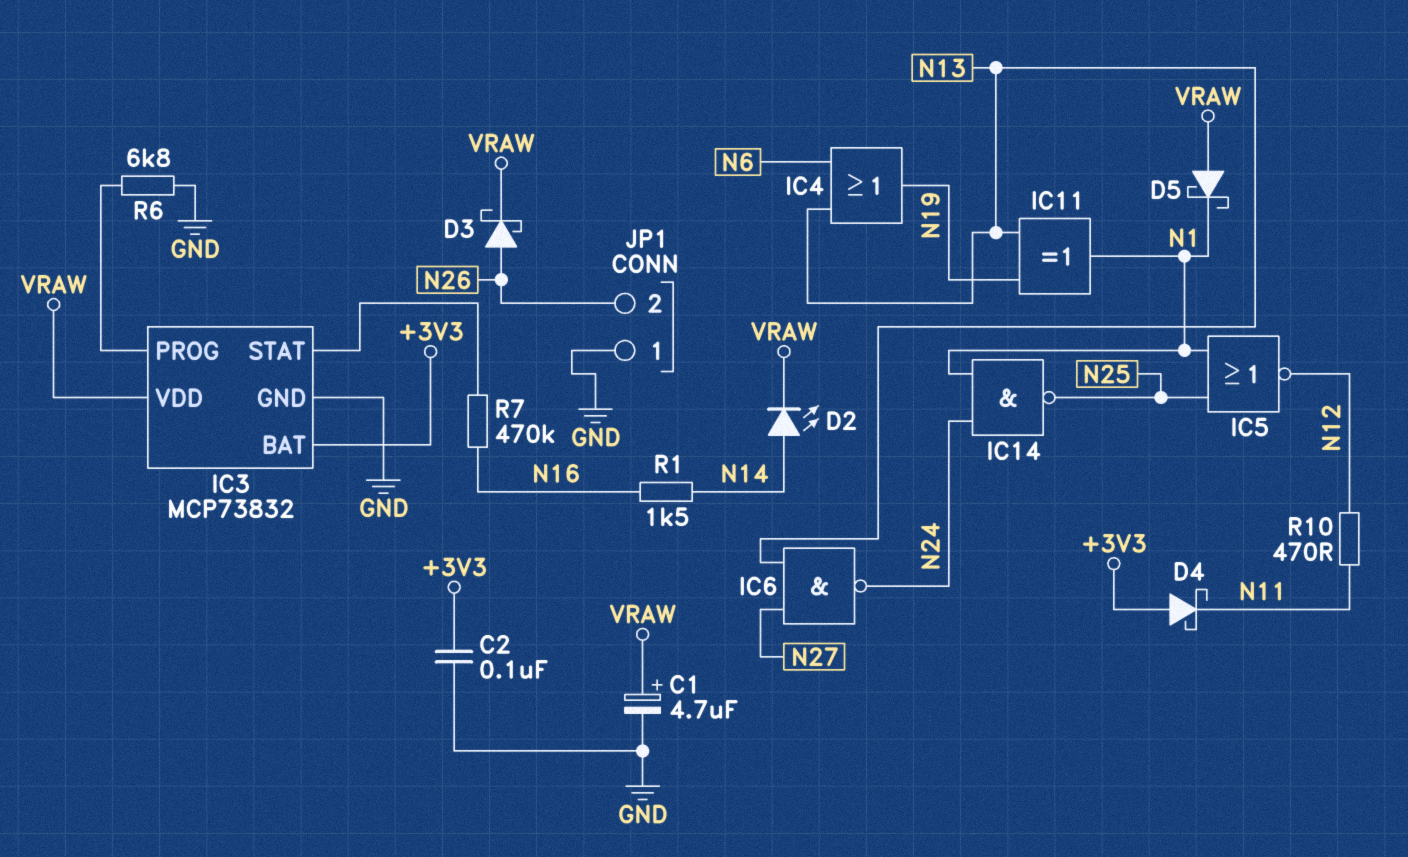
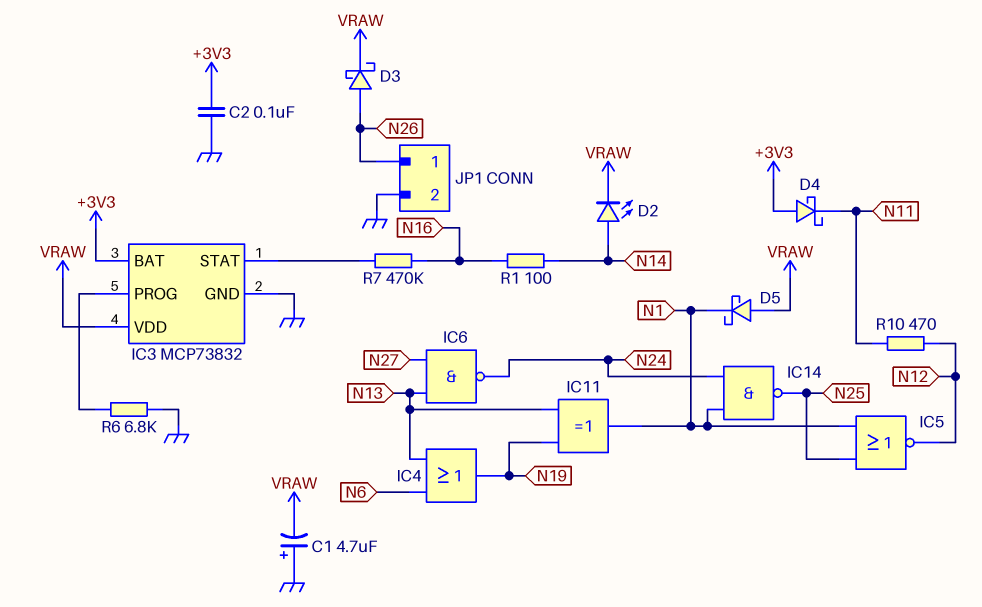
C1: 4.7uF (plus VRAW, minus GND) -> 4.7uF (plus GND, minus VRAW)
JP1 pin 1: GND -> N26
JP1 pin 2: N26 -> GND
R1: 1.5k (N14, N16) -> 100 (N14, N16)

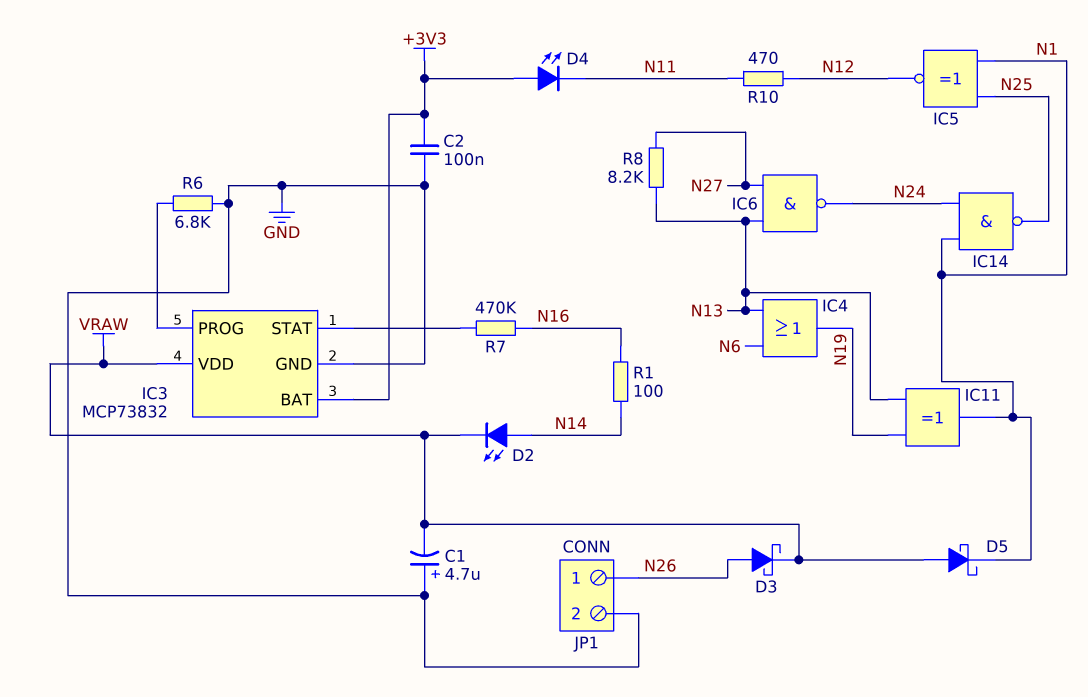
D4: schottky (A +3V3, K N11) -> LED (A +3V3, K N11)
IC5: NOR (in N1, in N25, out N12) -> XNOR (in N1, in N25, out N12)
R8: none -> 8.2k (N13, N27)

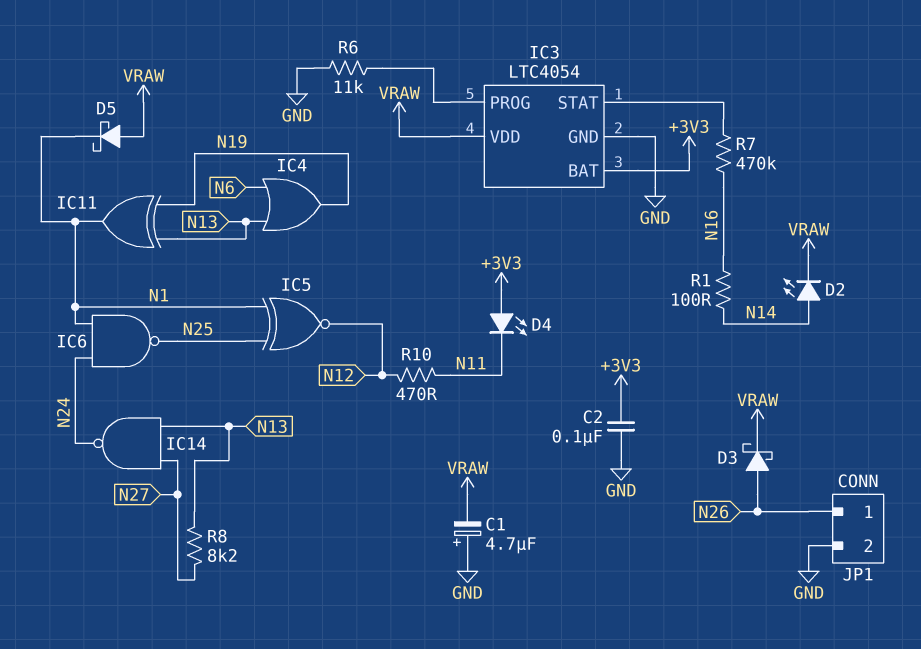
IC3: MCP73832 -> LTC4054
IC6: NAND (in N13, in N27, out N24) -> NAND (in N1, in N24, out N25)
IC14: NAND (in N1, in N24, out N25) -> NAND (in N13, in N27, out N24)
R6: 6.8k (GND, IC3/PROG) -> 11k (GND, IC3/PROG)

